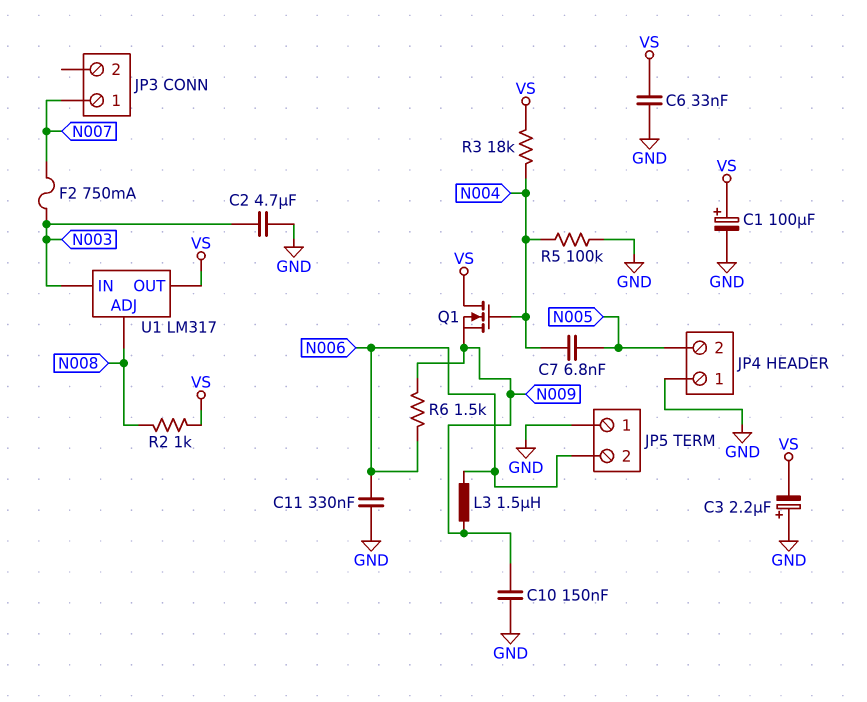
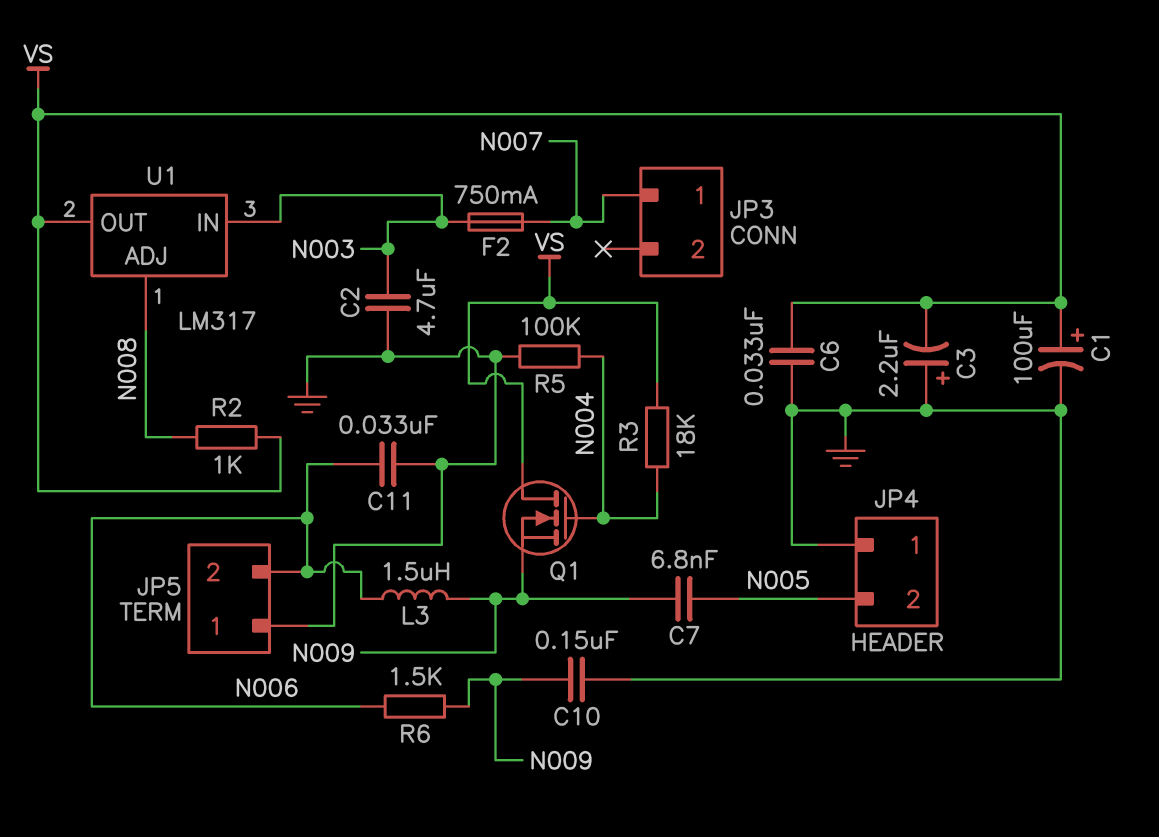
C7: 6.8nF (N004, N005) -> 6.8nF (N005, N009)
C11: 330nF (GND, N006) -> 33nF (GND, N006)

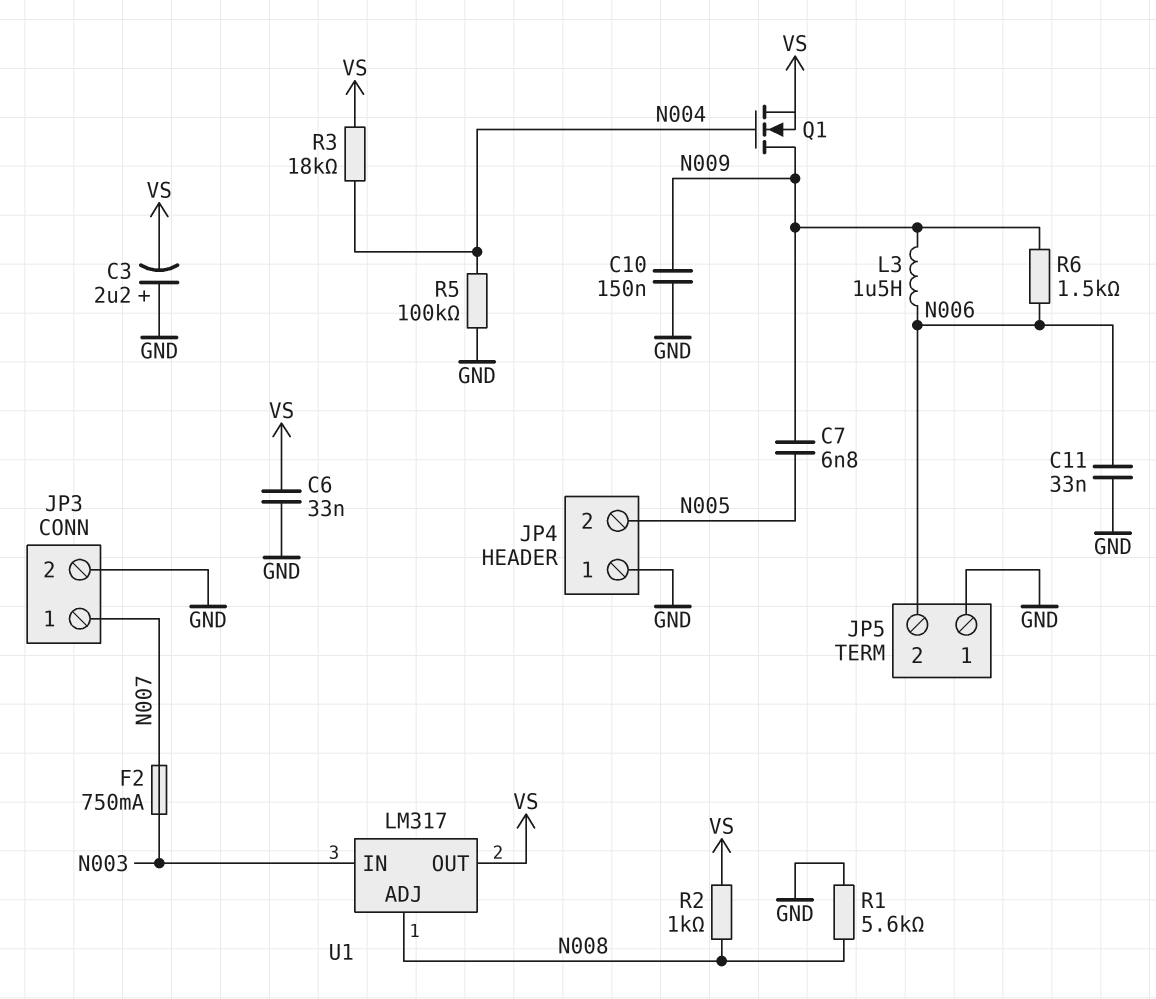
C1: 100uF (plus VS, minus GND) -> none
C2: 4.7uF (GND, N003) -> none
JP3 pin 2: none -> GND
Q1: NMOS (G N004, D VS, S N009) -> NMOS (G N004, D N009, S VS)
R1: none -> 5.6k (GND, N008)

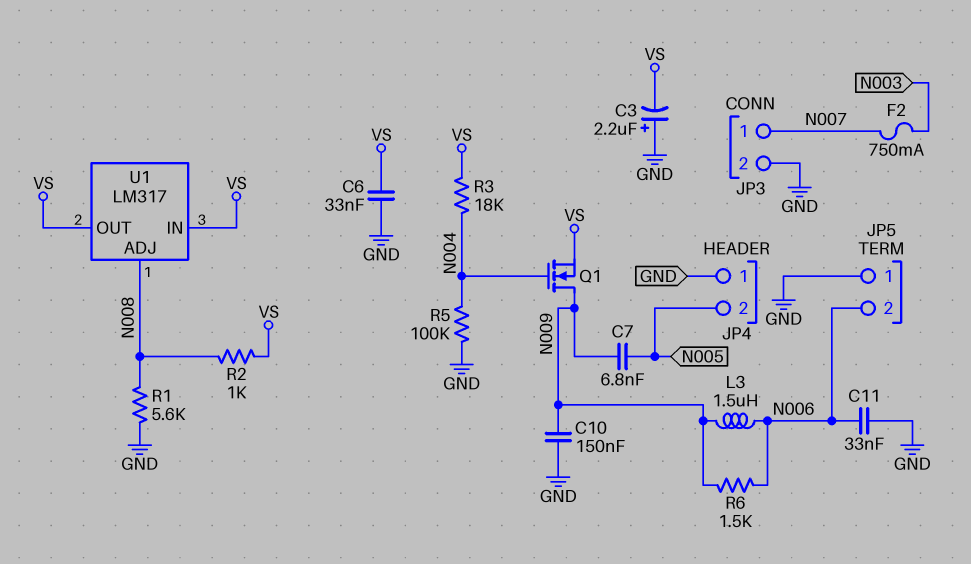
U1 pin IN: N003 -> VS

